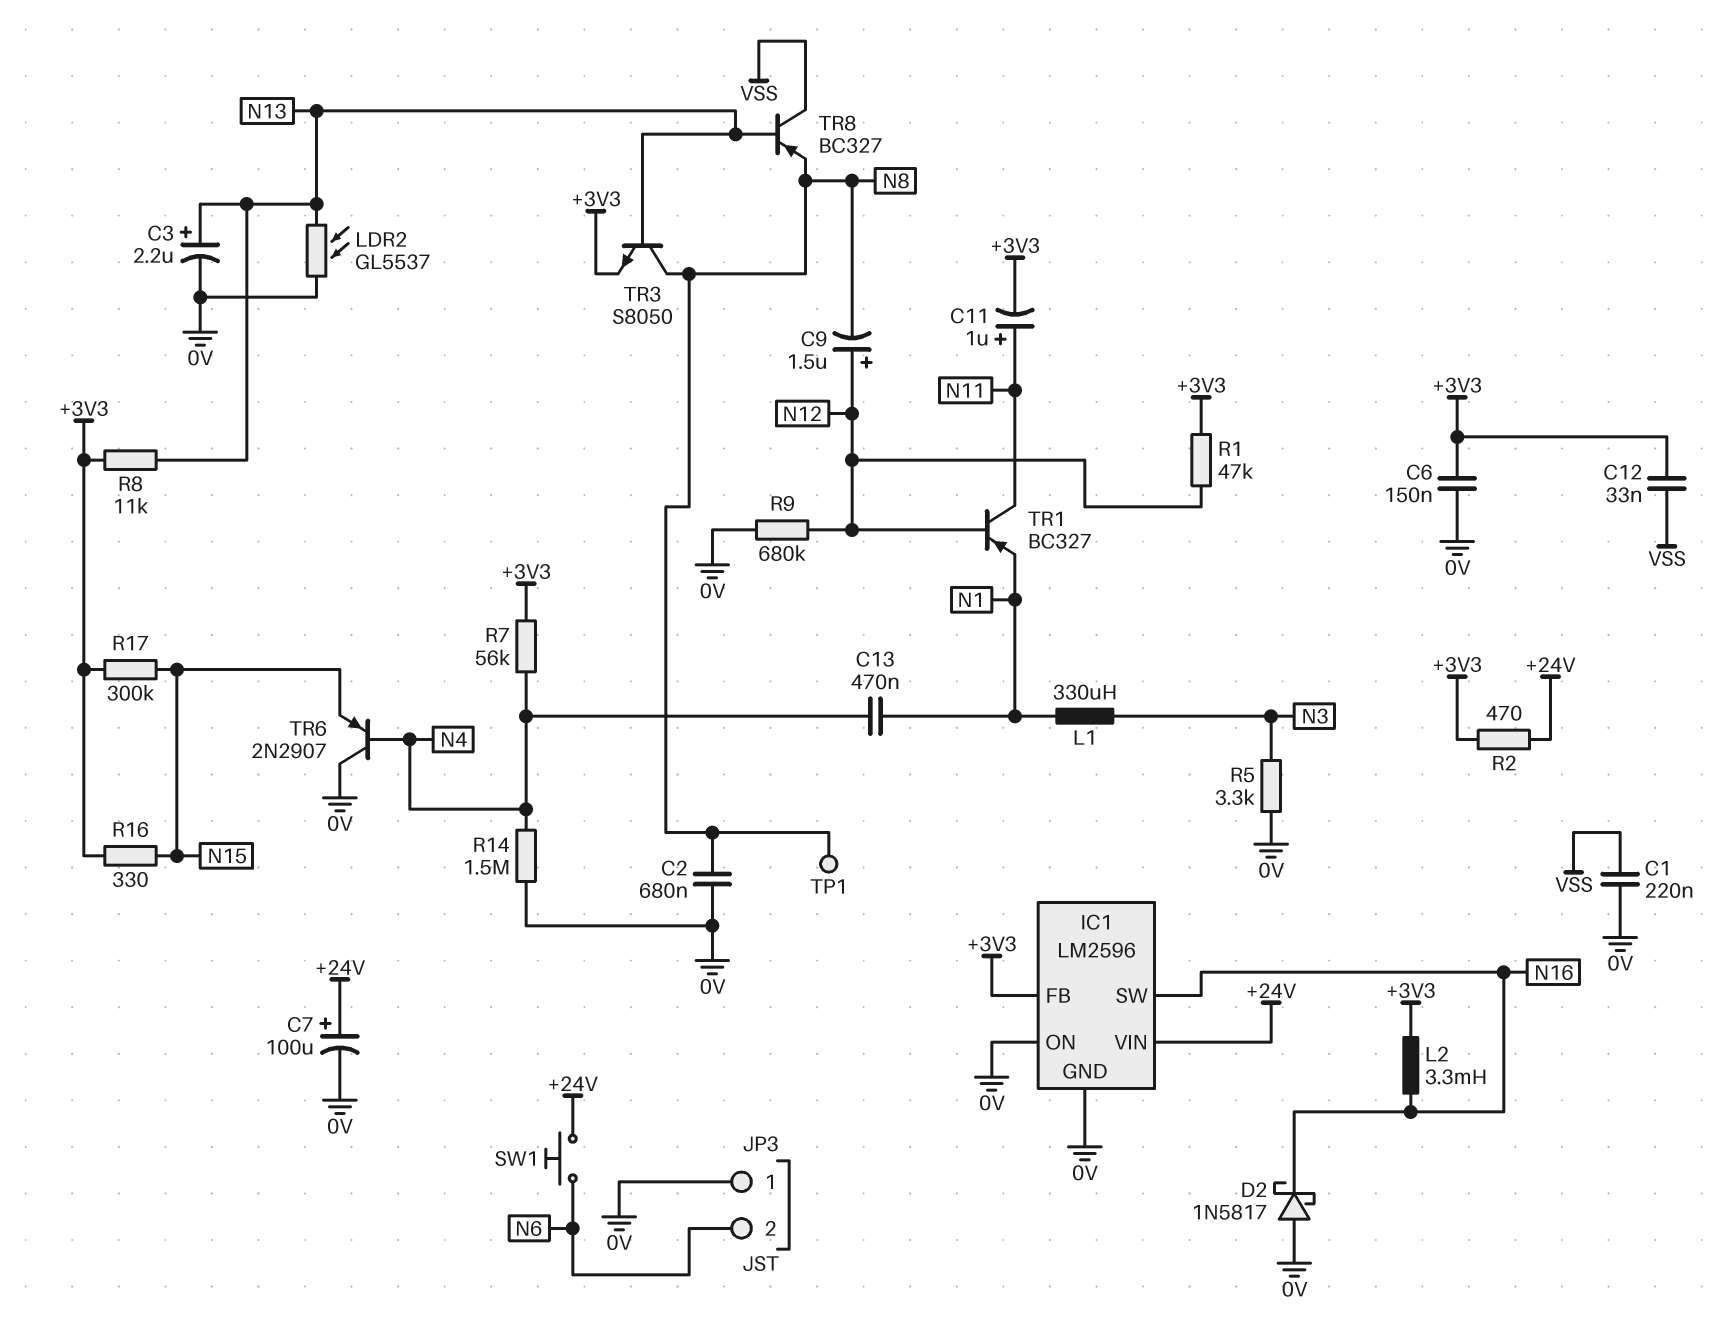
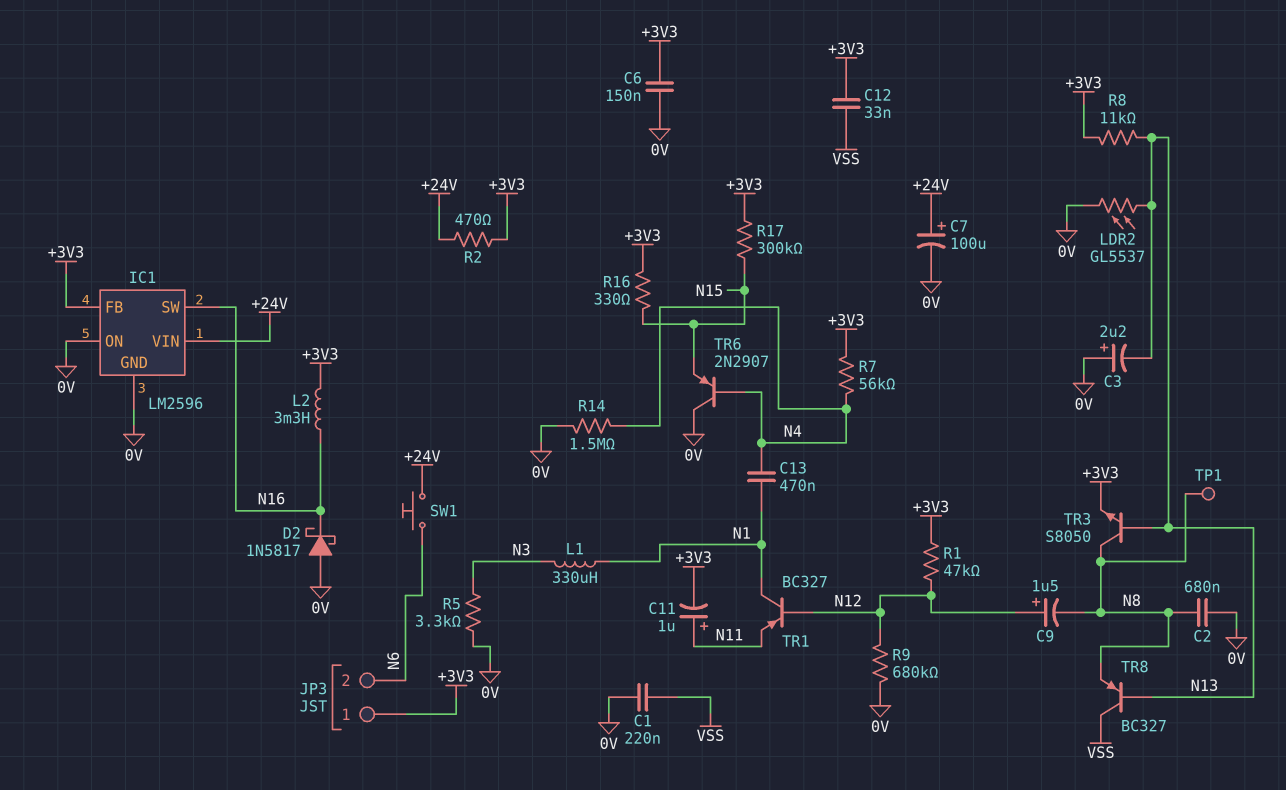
C3: 2.2uF (plus N13, minus 0V) -> 2.2uF (plus 0V, minus N13)
JP3 pin 1: 0V -> +3V3
TR1: PNP BC327 (B N12, C N11, E N1) -> PNP BC327 (B N12, C N1, E N11)

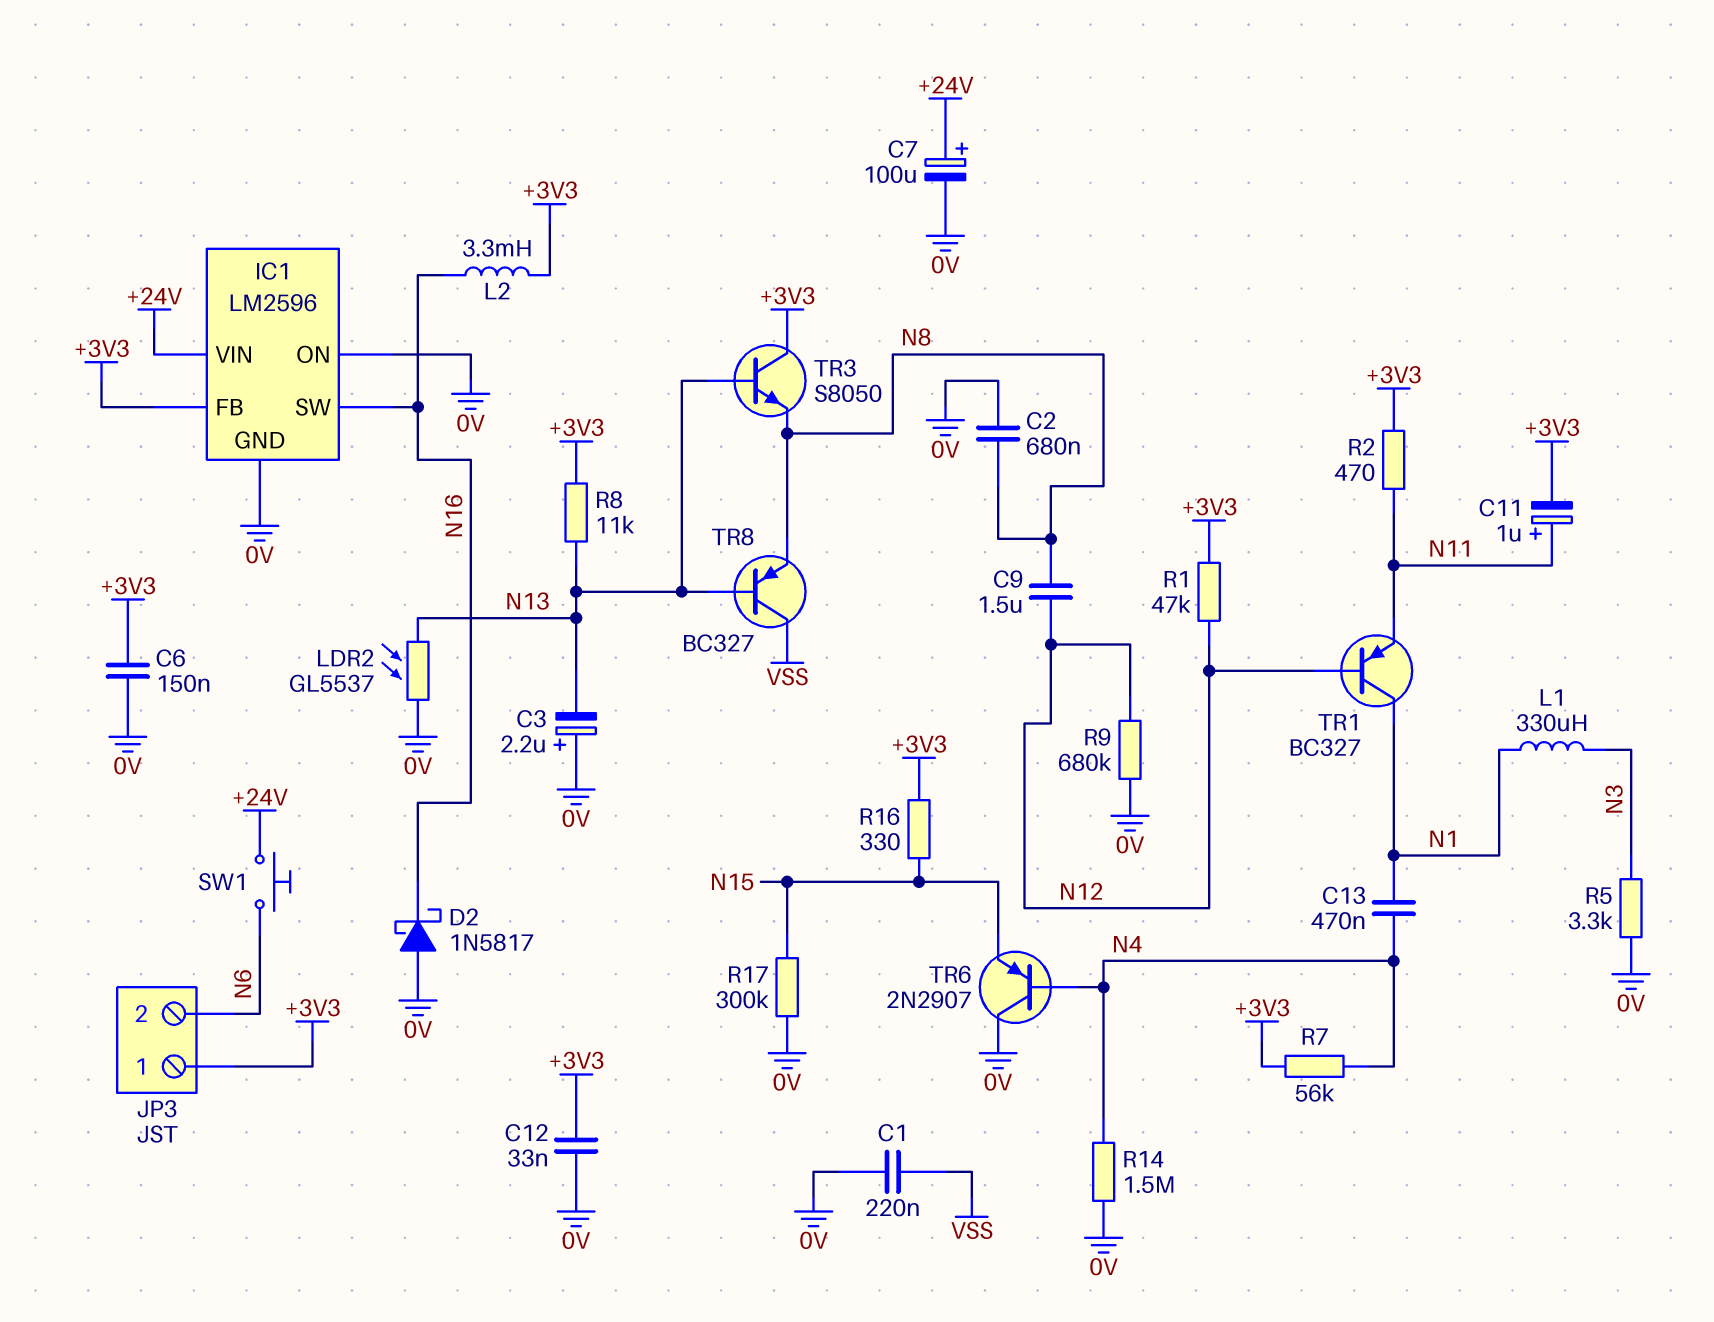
C9: 1.5uF (plus N12, minus N8) -> 1.5uF (N8, N12)
C12: 33nF (+3V3, VSS) -> 33nF (+3V3, 0V)
R2: 470 (+3V3, +24V) -> 470 (+3V3, N11)
R17: 300k (+3V3, N15) -> 300k (0V, N15)
TP1: test point (N8) -> none
TR3: NPN S8050 (B N13, C N8, E +3V3) -> NPN S8050 (B N13, C +3V3, E N8)

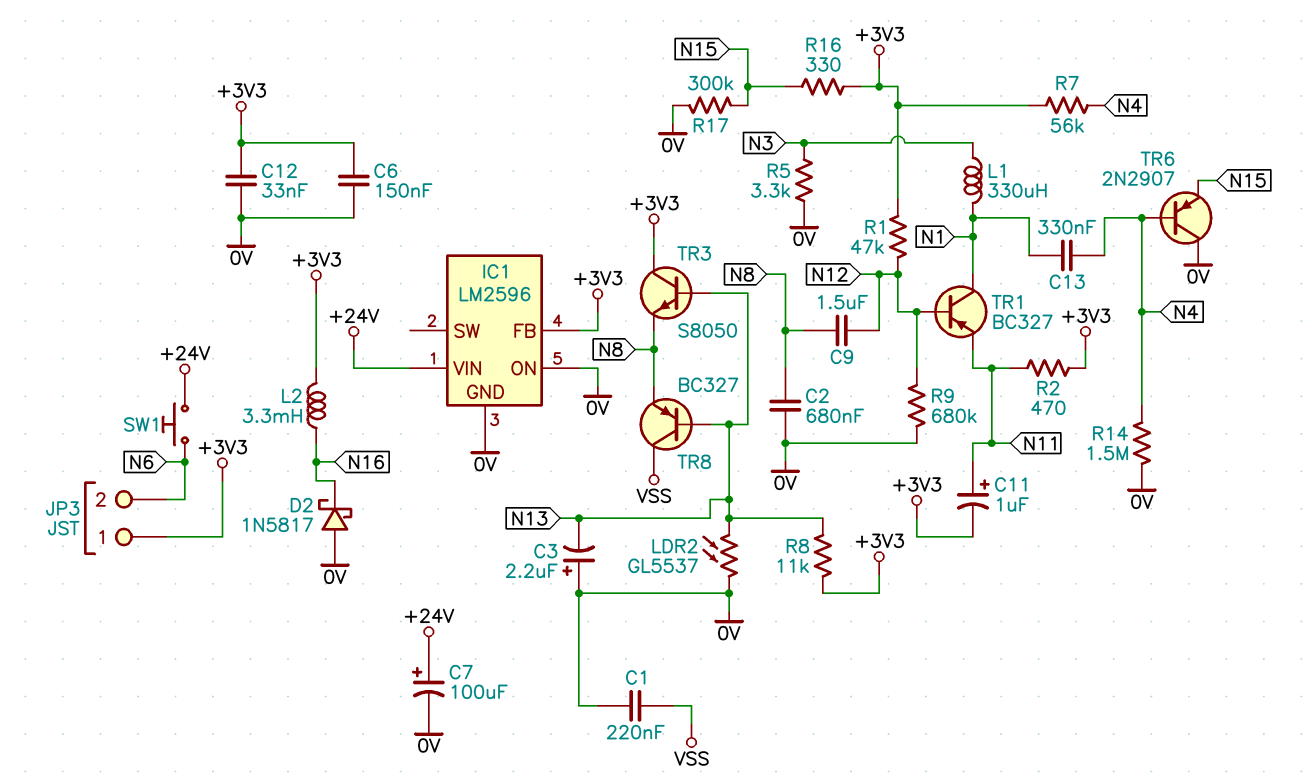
C13: 470nF (N1, N4) -> 330nF (N1, N4)
IC1 pin SW: N16 -> none

